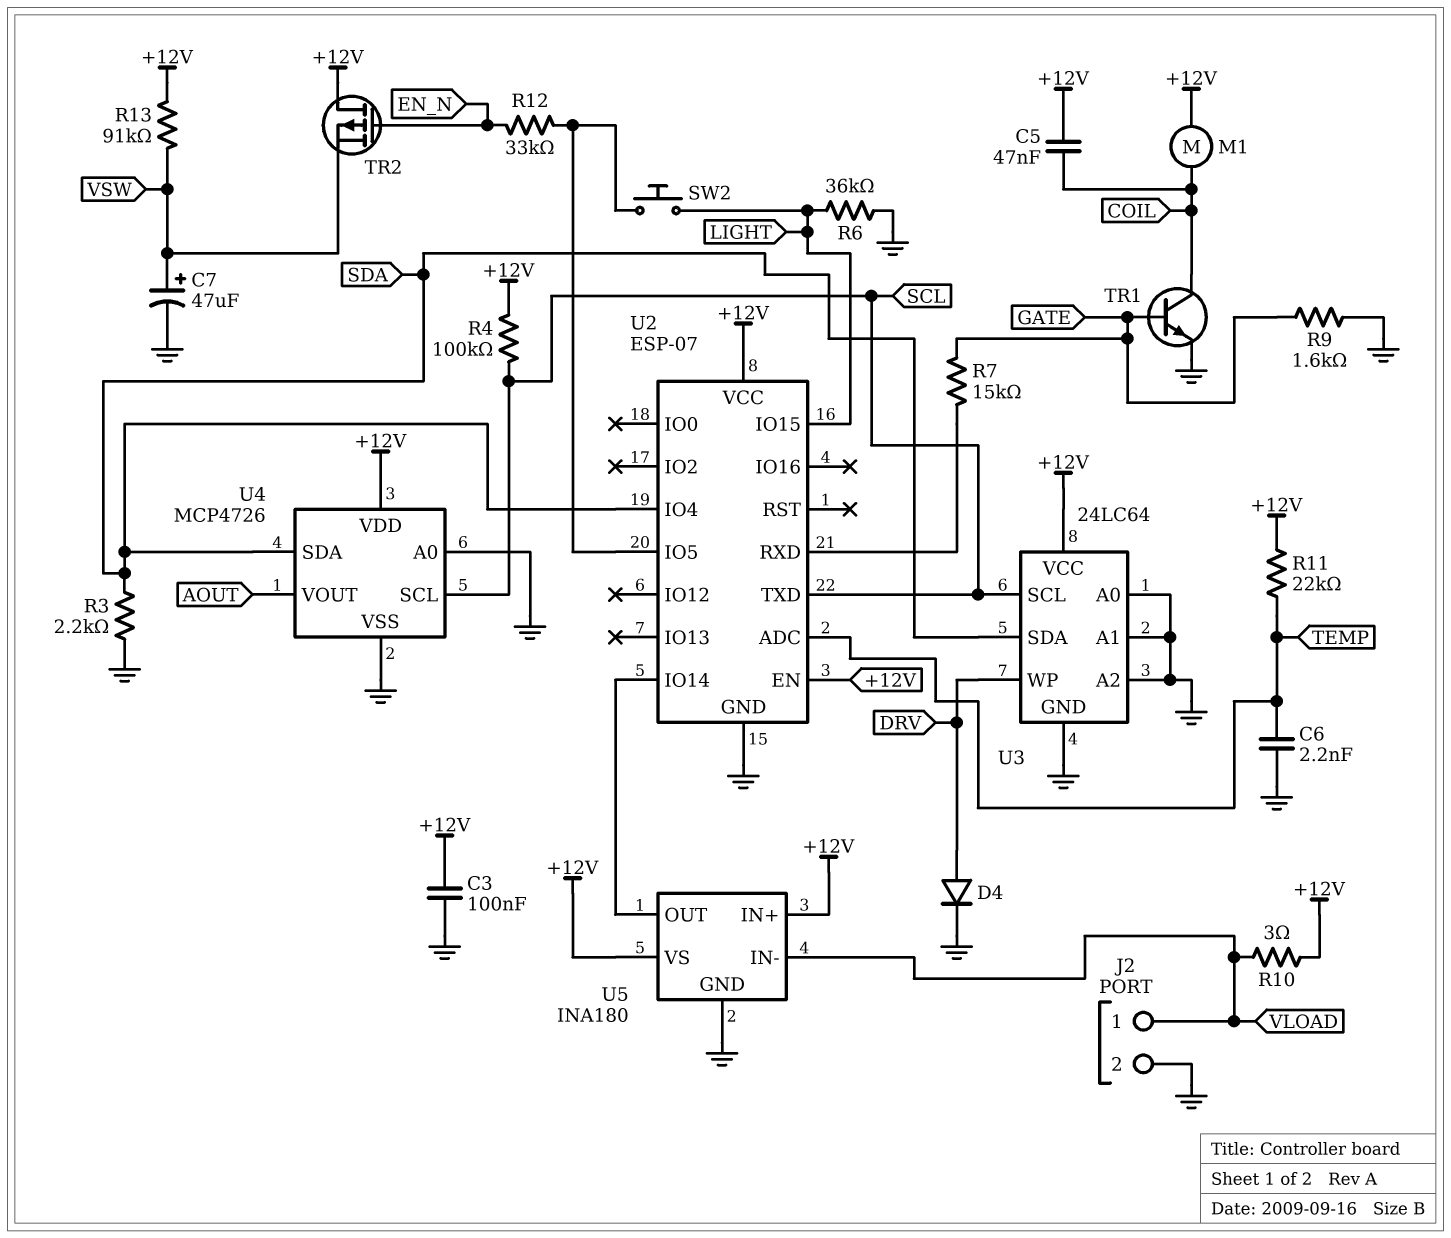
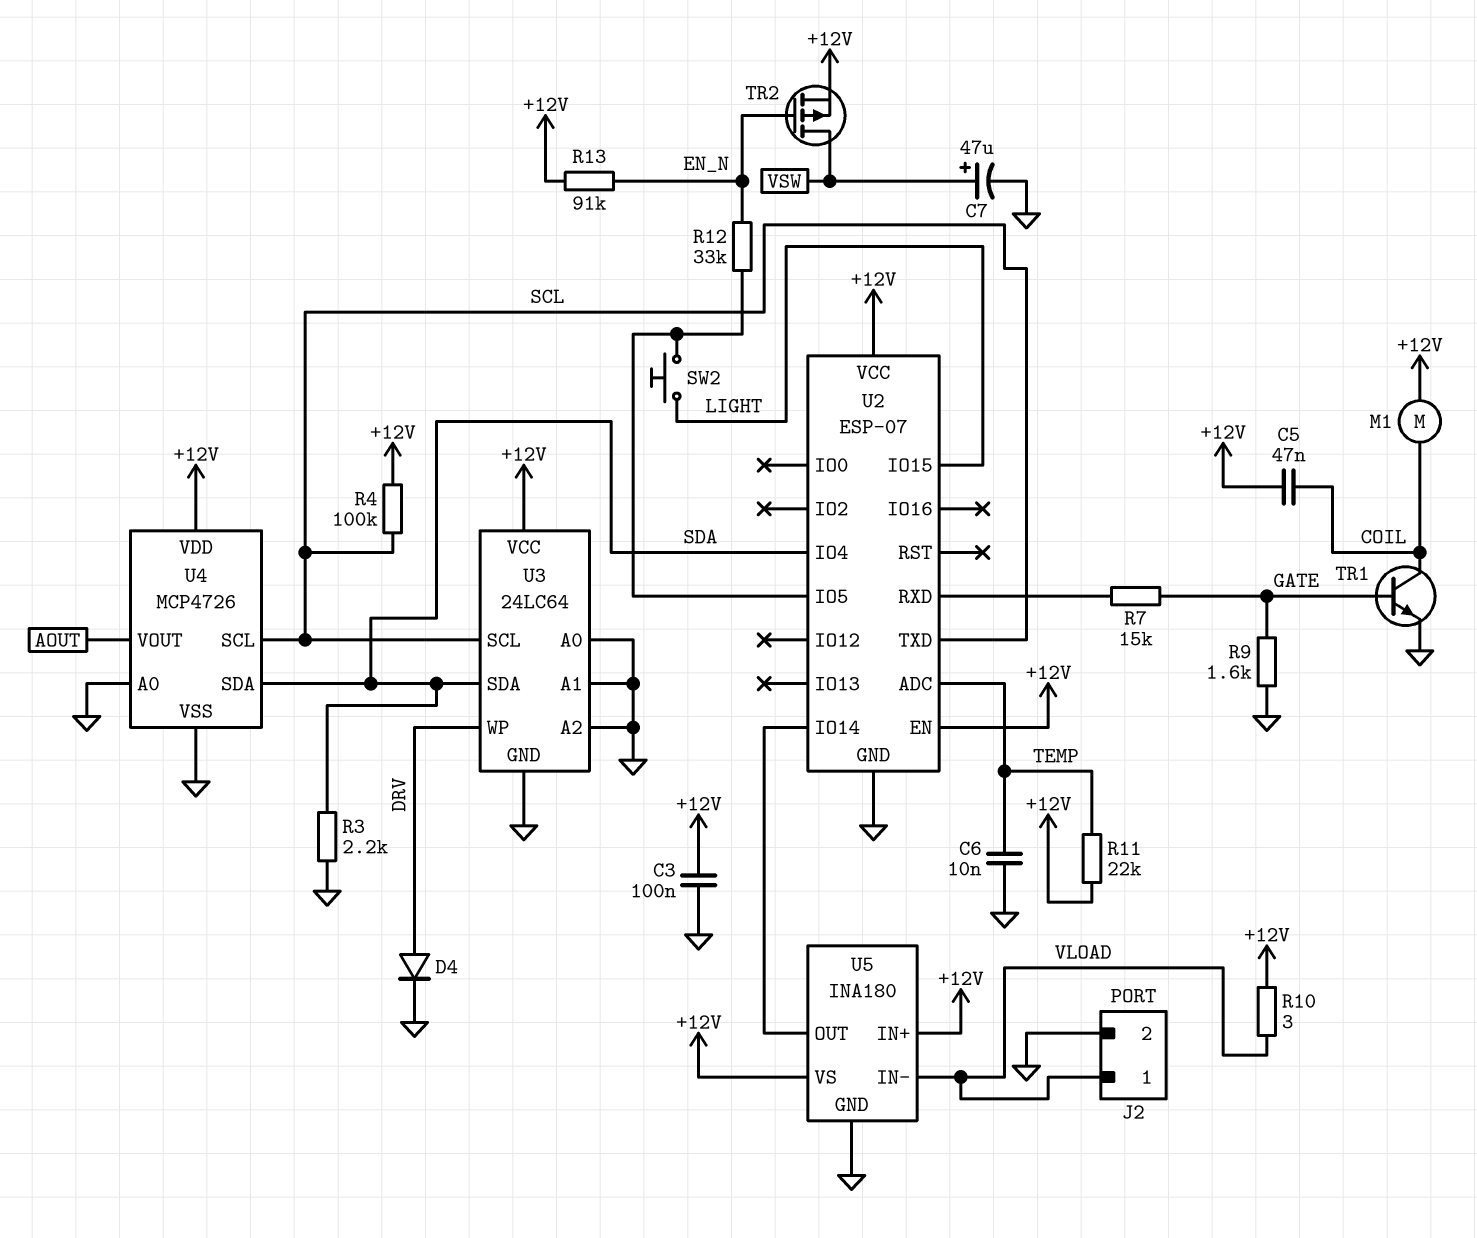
C6: 2.2nF (GND, TEMP) -> 10nF (GND, TEMP)
R6: 36k (GND, LIGHT) -> none
R13: 91k (+12V, VSW) -> 91k (+12V, EN_N)
TR2: PMOS (G EN_N, D +12V, S VSW) -> PMOS (G EN_N, D VSW, S +12V)

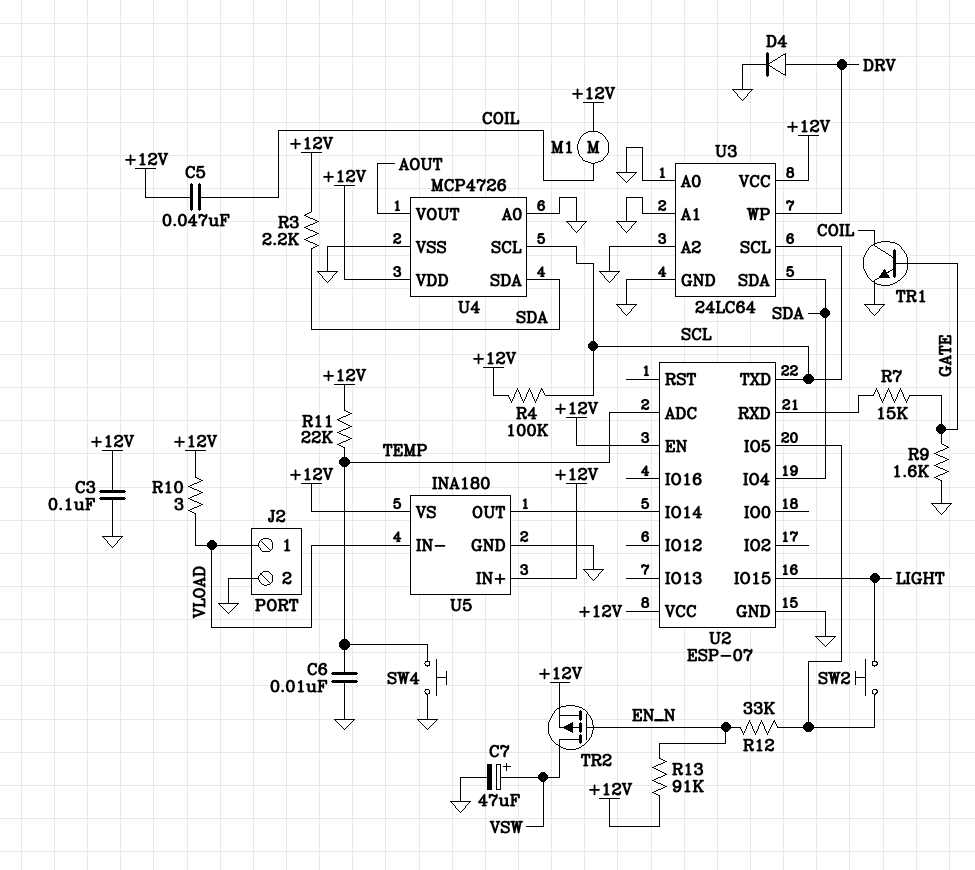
R3: 2.2k (GND, SDA) -> 2.2k (+12V, SDA)
SW4: none -> button (GND, TEMP)

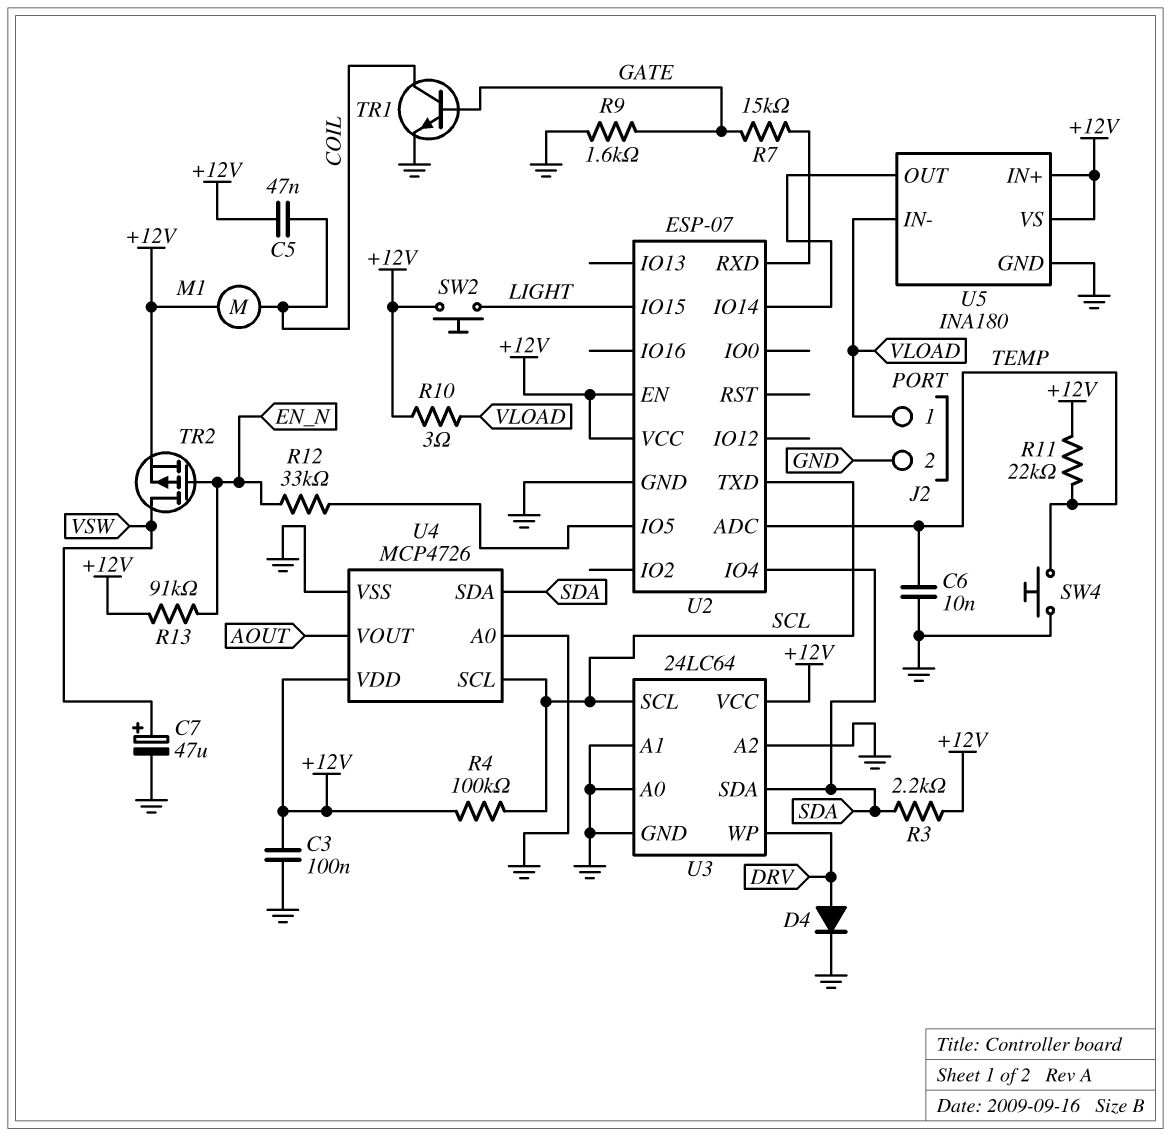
SW2: button (LIGHT, U2/IO5) -> button (+12V, LIGHT)

